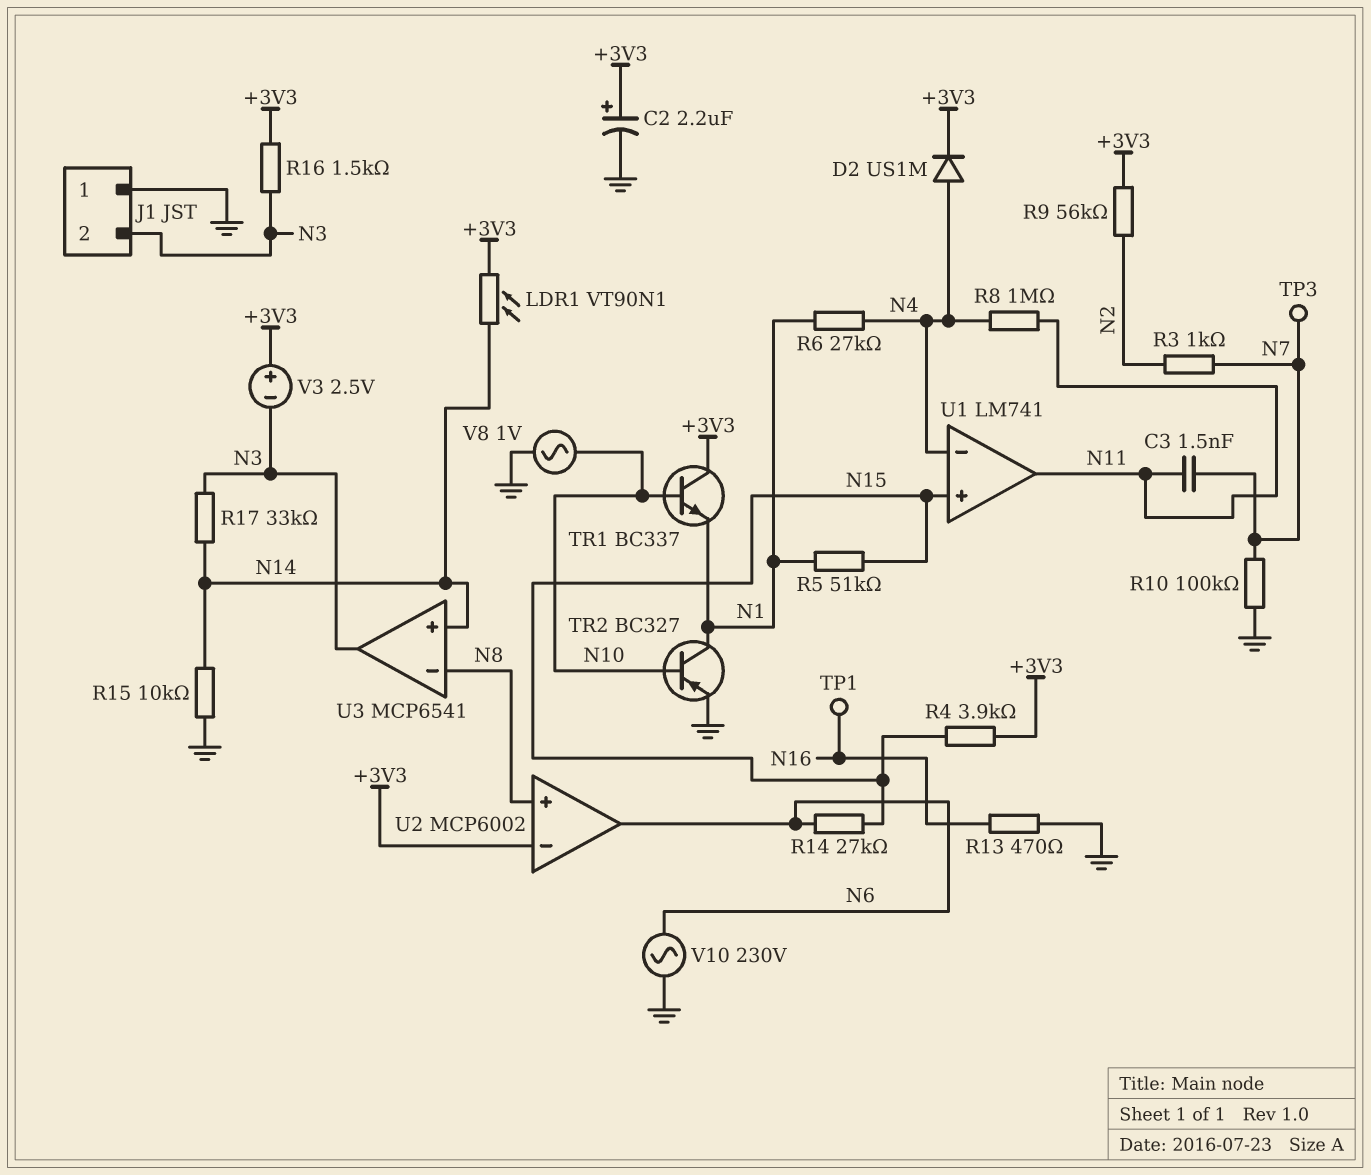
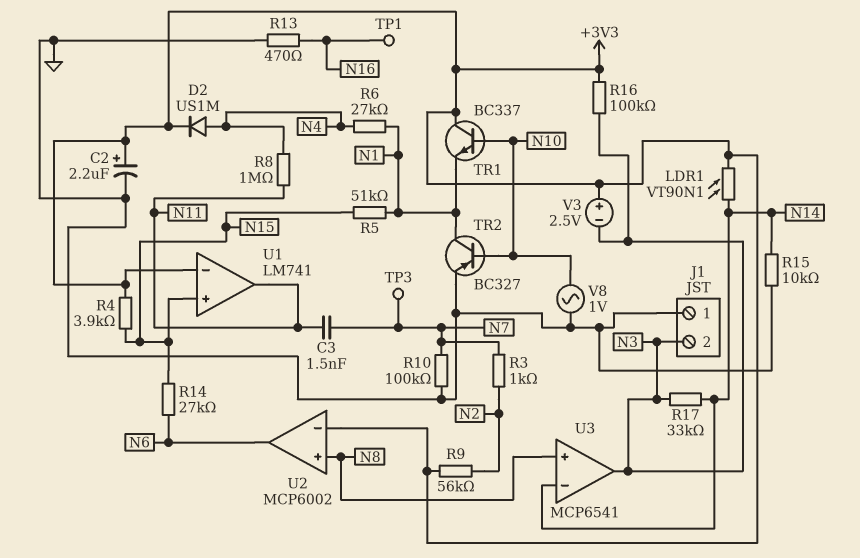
R16: 1.5k (+3V3, N3) -> 100k (+3V3, N3)
U1 pin in-: N4 -> +3V3
U3 pin in+: N14 -> N8
U3 pin in-: N8 -> N14
V10: AC 230V (GND, N6) -> none

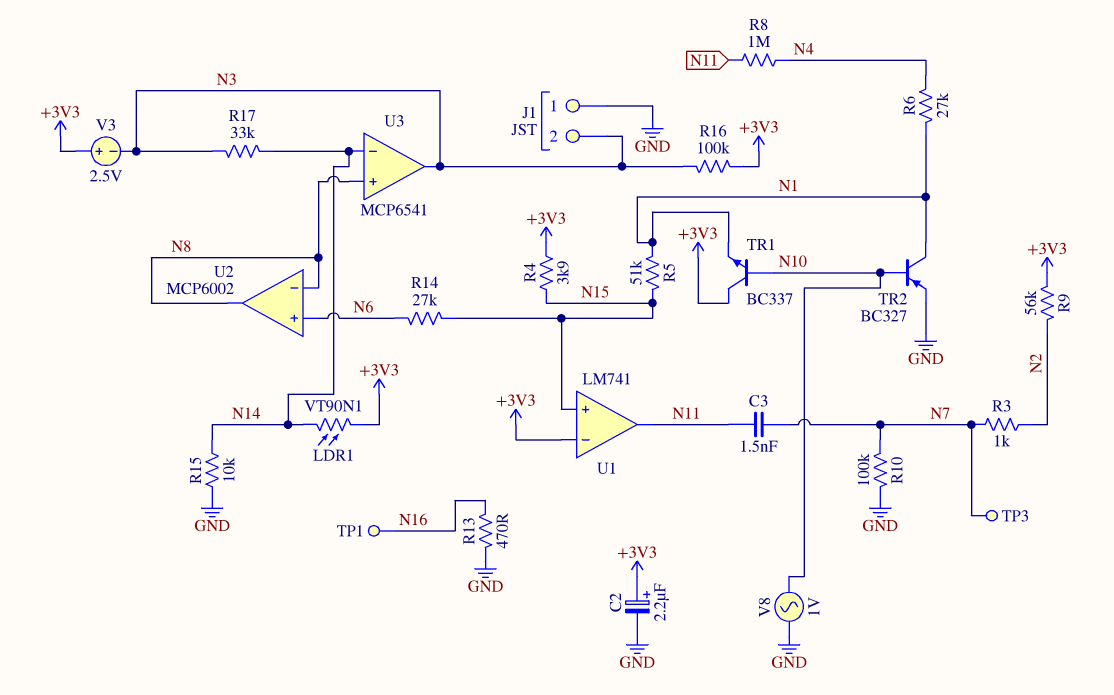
D2: diode US1M (A N4, K +3V3) -> none
U2 pin in+: N8 -> N6
U2 pin in-: +3V3 -> N8
U2 pin out: N6 -> N8

